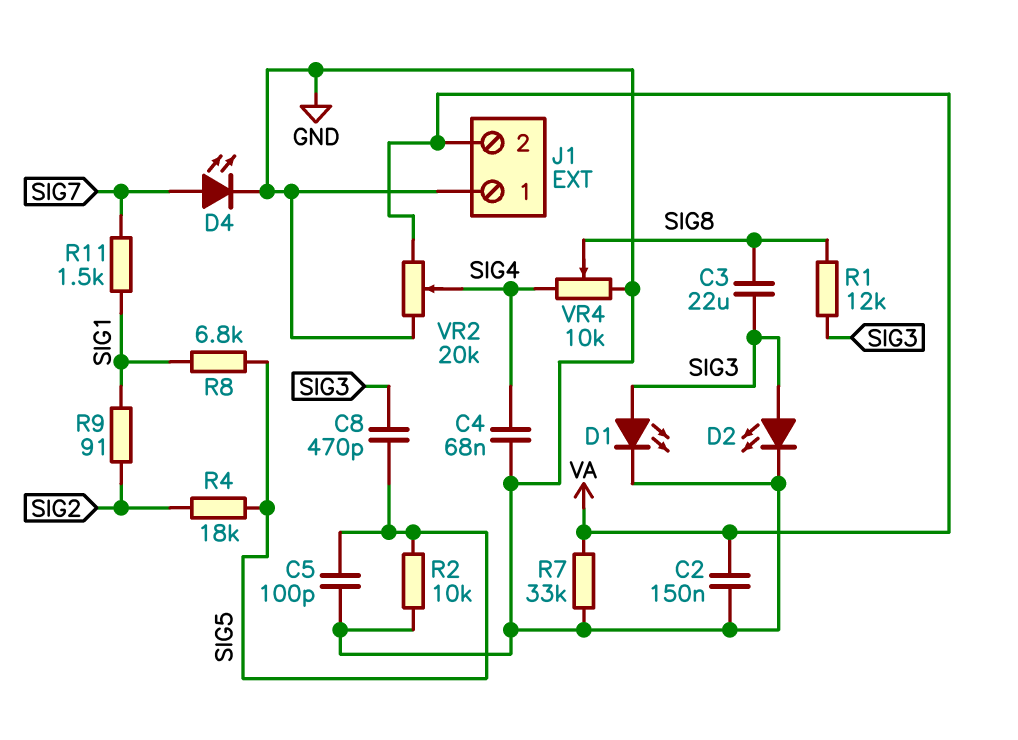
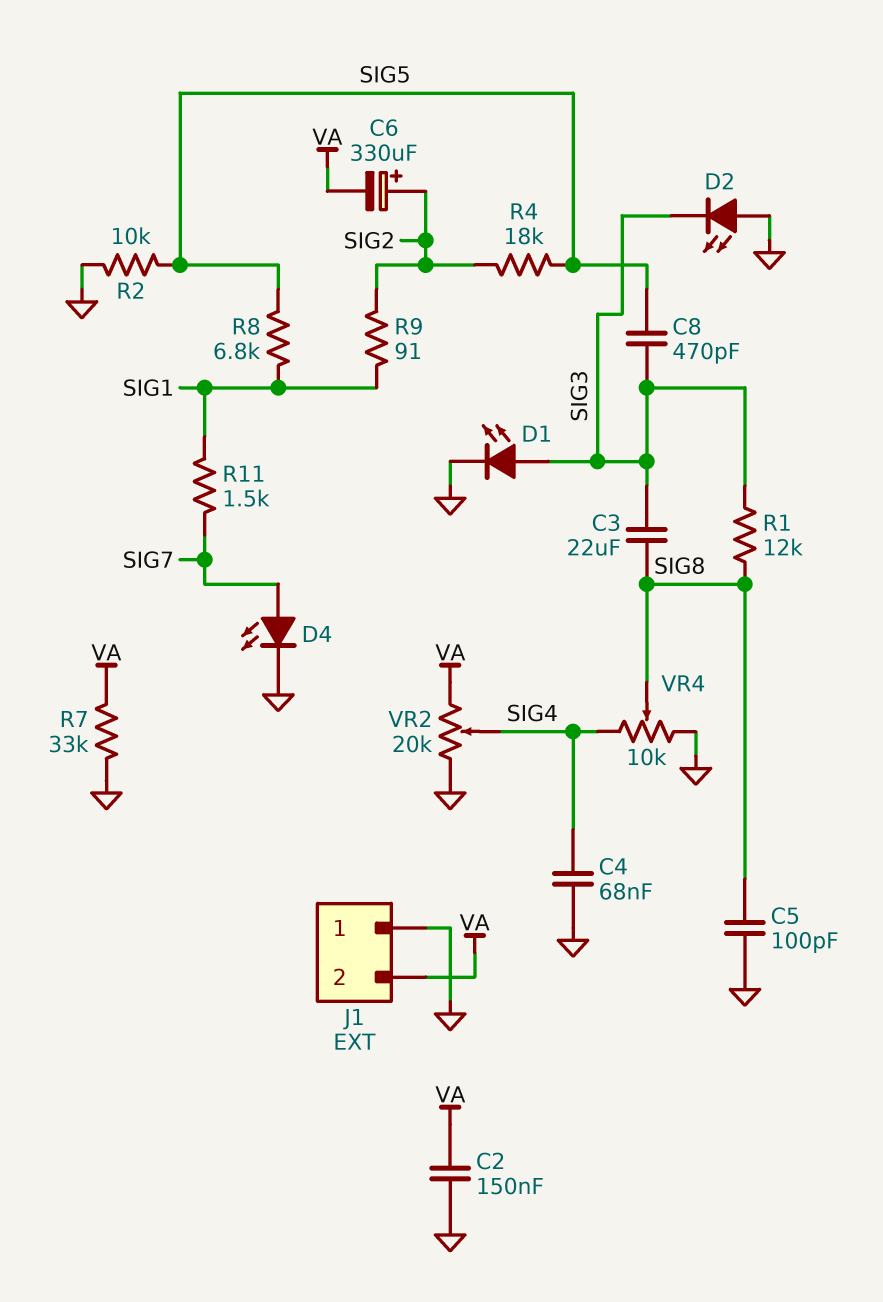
C5: 100pF (GND, SIG5) -> 100pF (GND, SIG8)
C6: none -> 330uF (plus SIG2, minus VA)
D2: LED (A SIG3, K GND) -> LED (A GND, K SIG3)

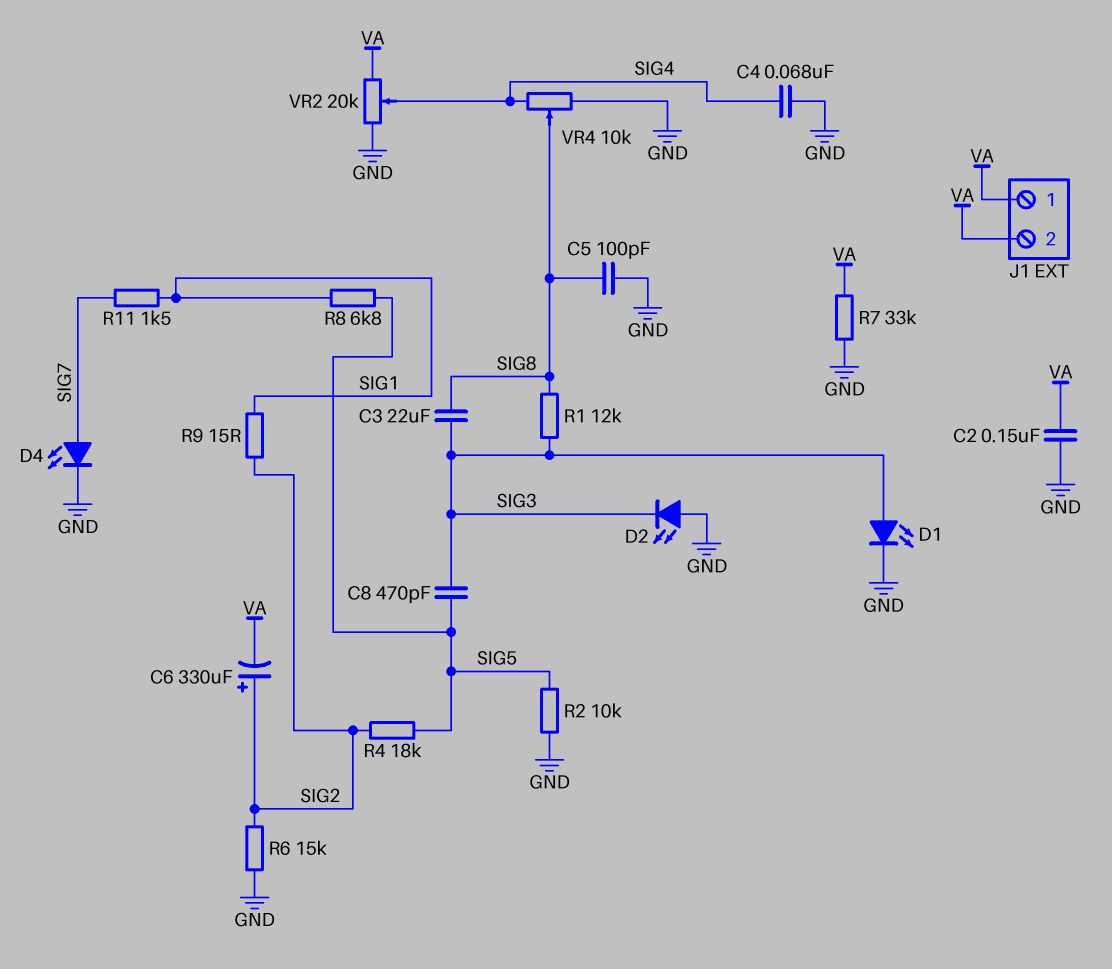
J1 pin 1: GND -> VA
R6: none -> 15k (GND, SIG2)
R9: 91 (SIG1, SIG2) -> 15 (SIG1, SIG2)

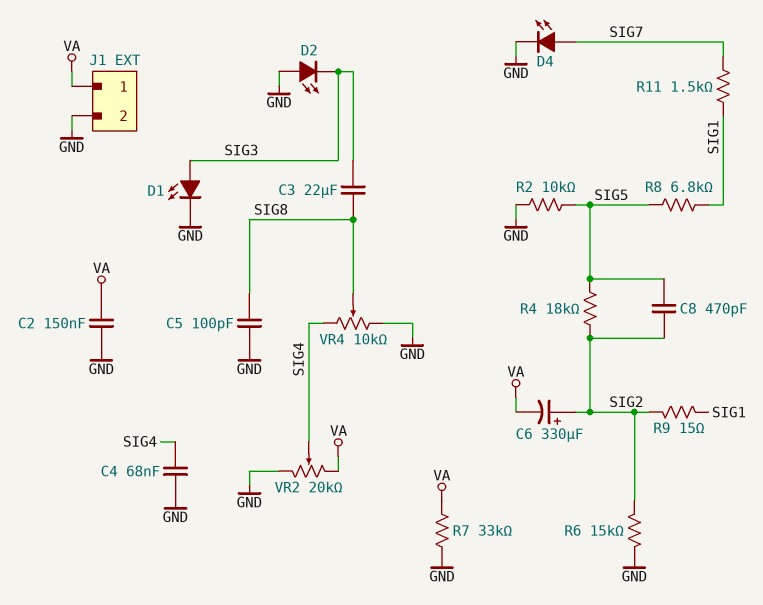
C8: 470pF (SIG3, SIG5) -> 470pF (SIG2, SIG5)
J1 pin 2: VA -> GND
R1: 12k (SIG3, SIG8) -> none

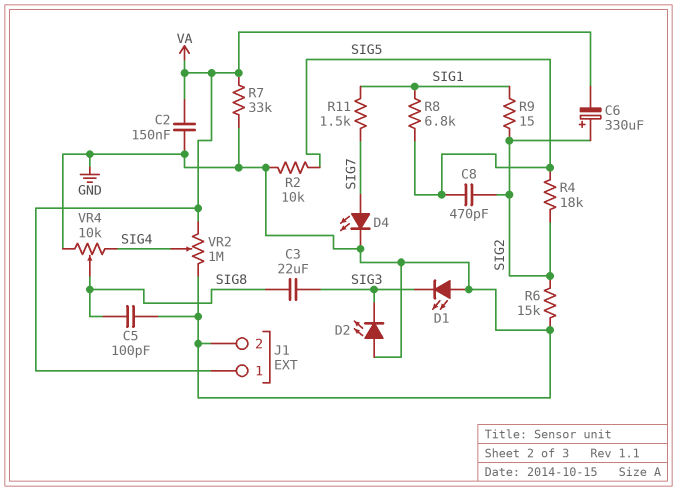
C4: 68nF (GND, SIG4) -> none
D1: LED (A SIG3, K GND) -> LED (A GND, K SIG3)
VR2: 20k (GND, VA, wiper SIG4) -> 1M (GND, VA, wiper SIG4)

